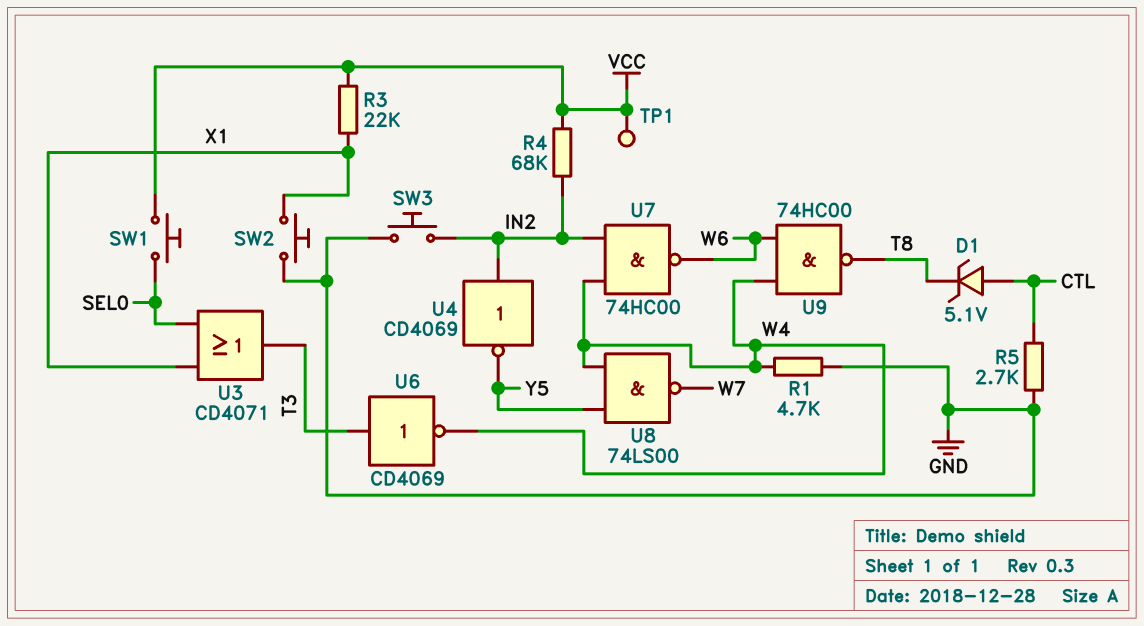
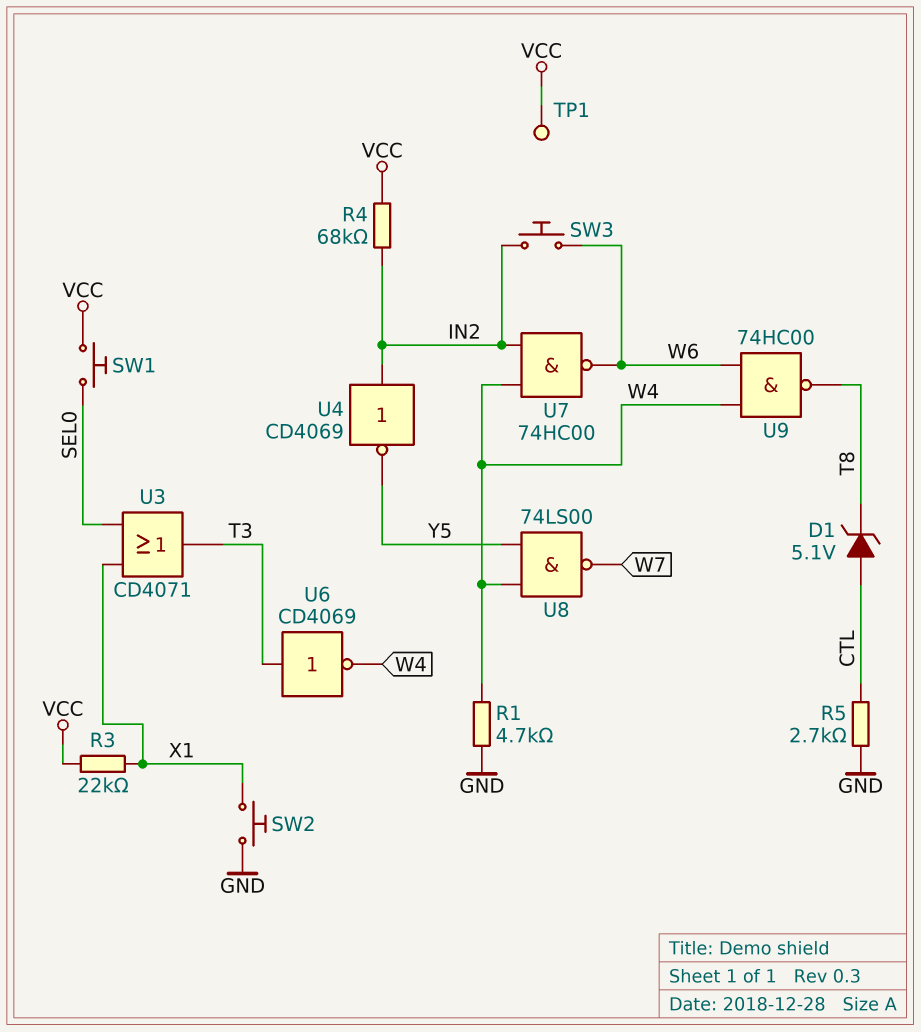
SW3: button (GND, IN2) -> button (IN2, W6)

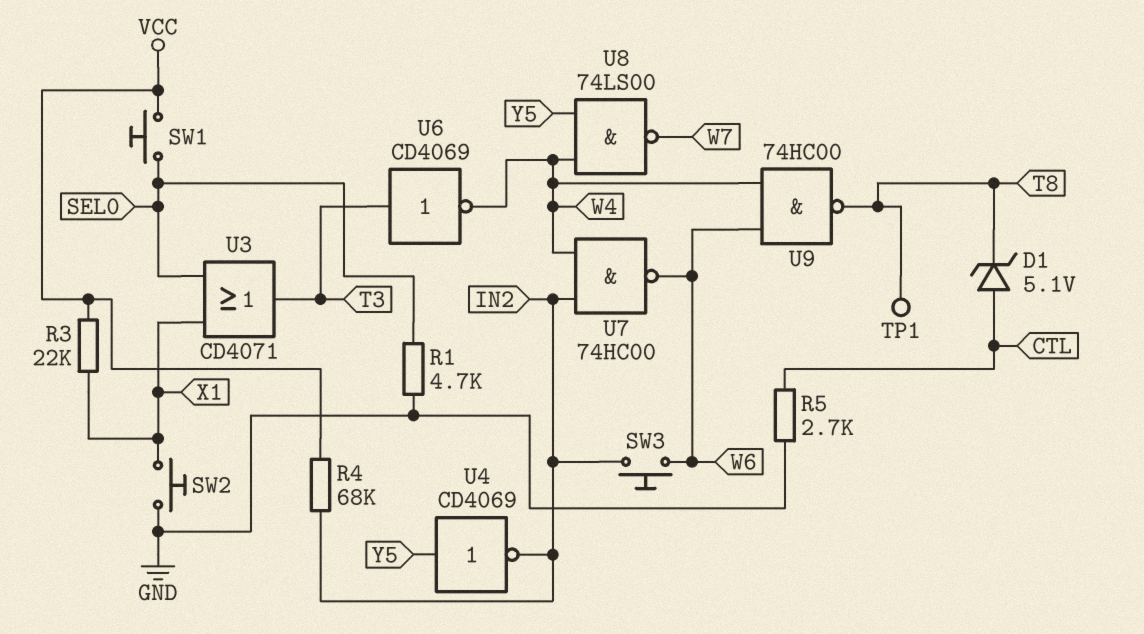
R1: 4.7k (GND, W4) -> 4.7k (GND, SEL0)
TP1: test point (VCC) -> test point (T8)
U4: NOT CD4069 (in IN2, out Y5) -> NOT CD4069 (in Y5, out IN2)

